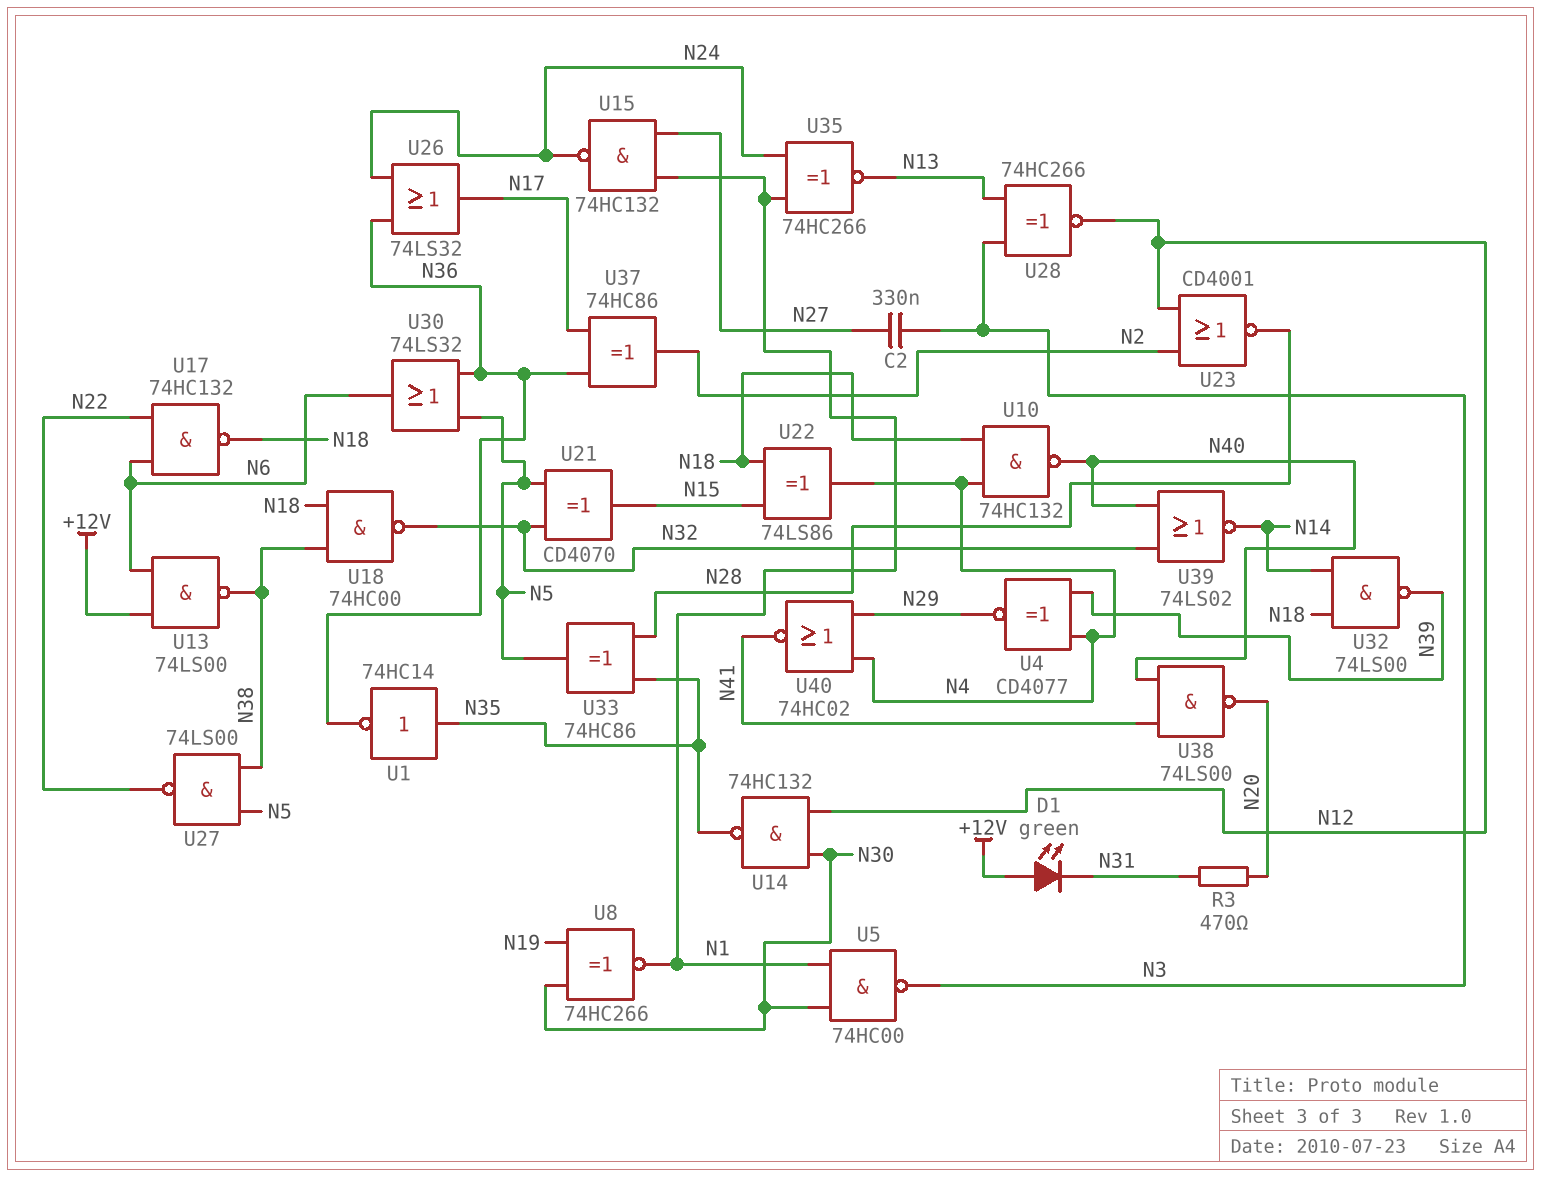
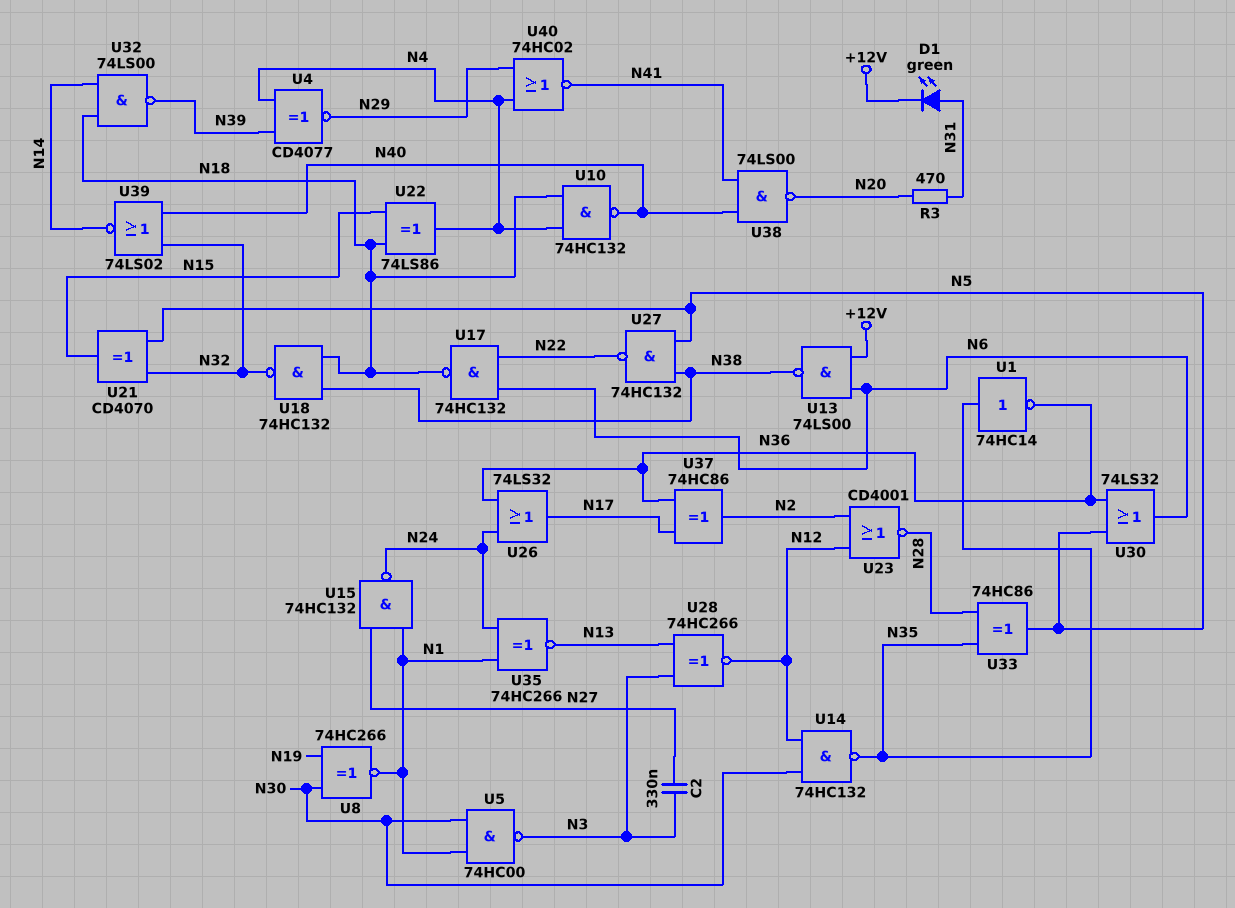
D1: LED green (A +12V, K N31) -> LED green (A N31, K +12V)
U18: NAND 74HC00 (in N18, in N38, out N32) -> NAND 74HC132 (in N18, in N38, out N32)
U27: NAND 74LS00 (in N5, in N38, out N22) -> NAND 74HC132 (in N5, in N38, out N22)

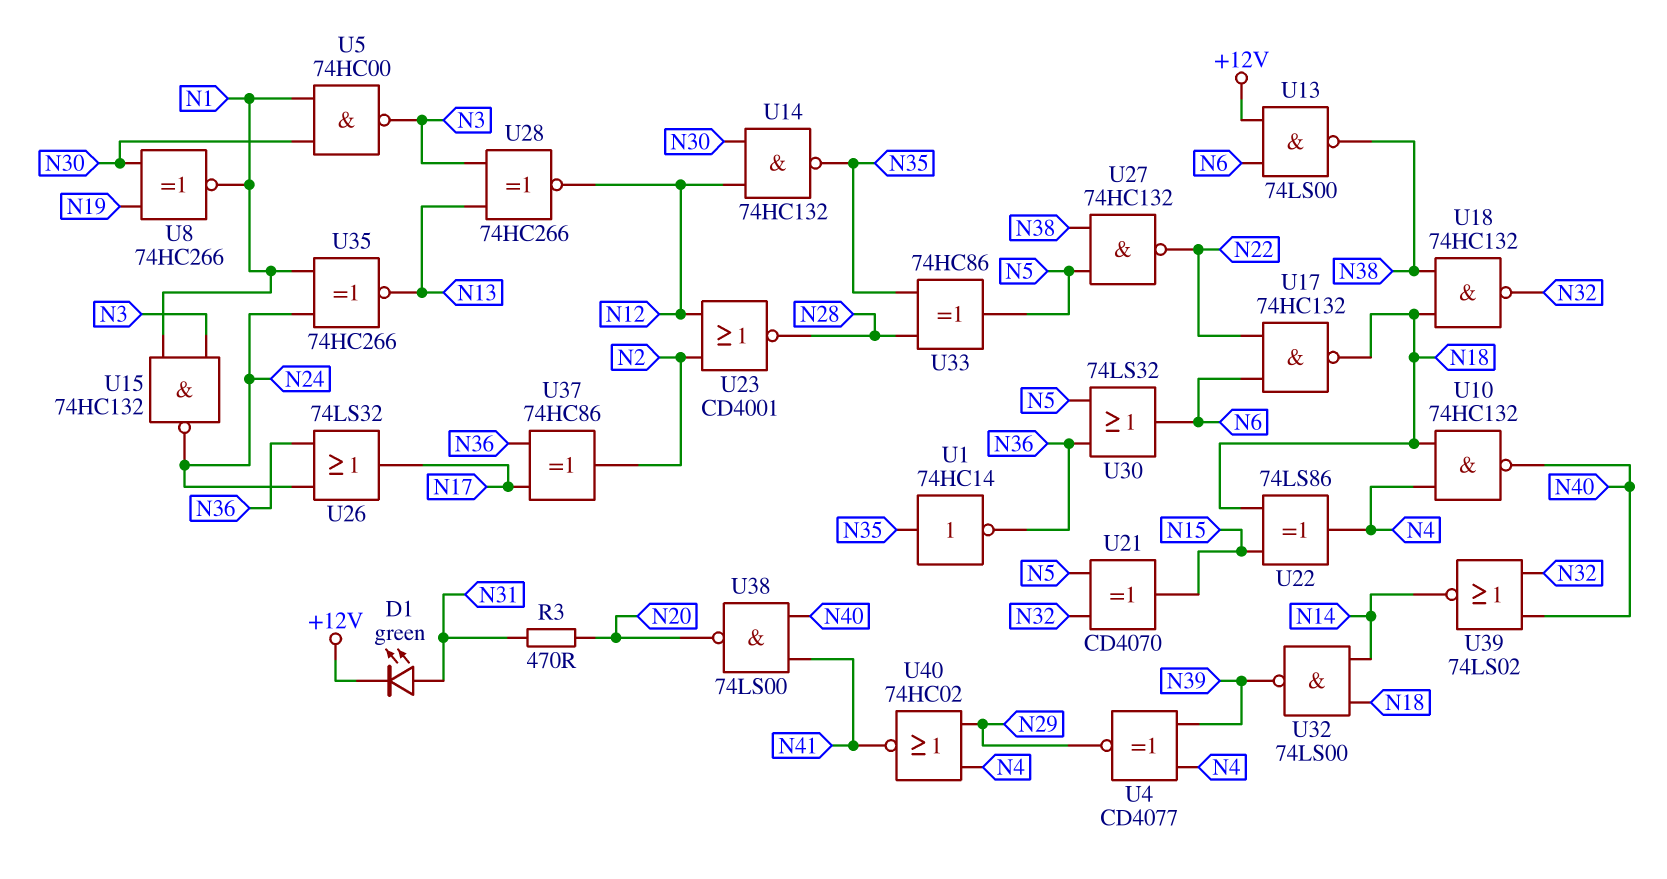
C2: 330nF (N3, N27) -> none
U15: NAND 74HC132 (in N1, in N27, out N24) -> NAND 74HC132 (in N1, in N3, out N24)

